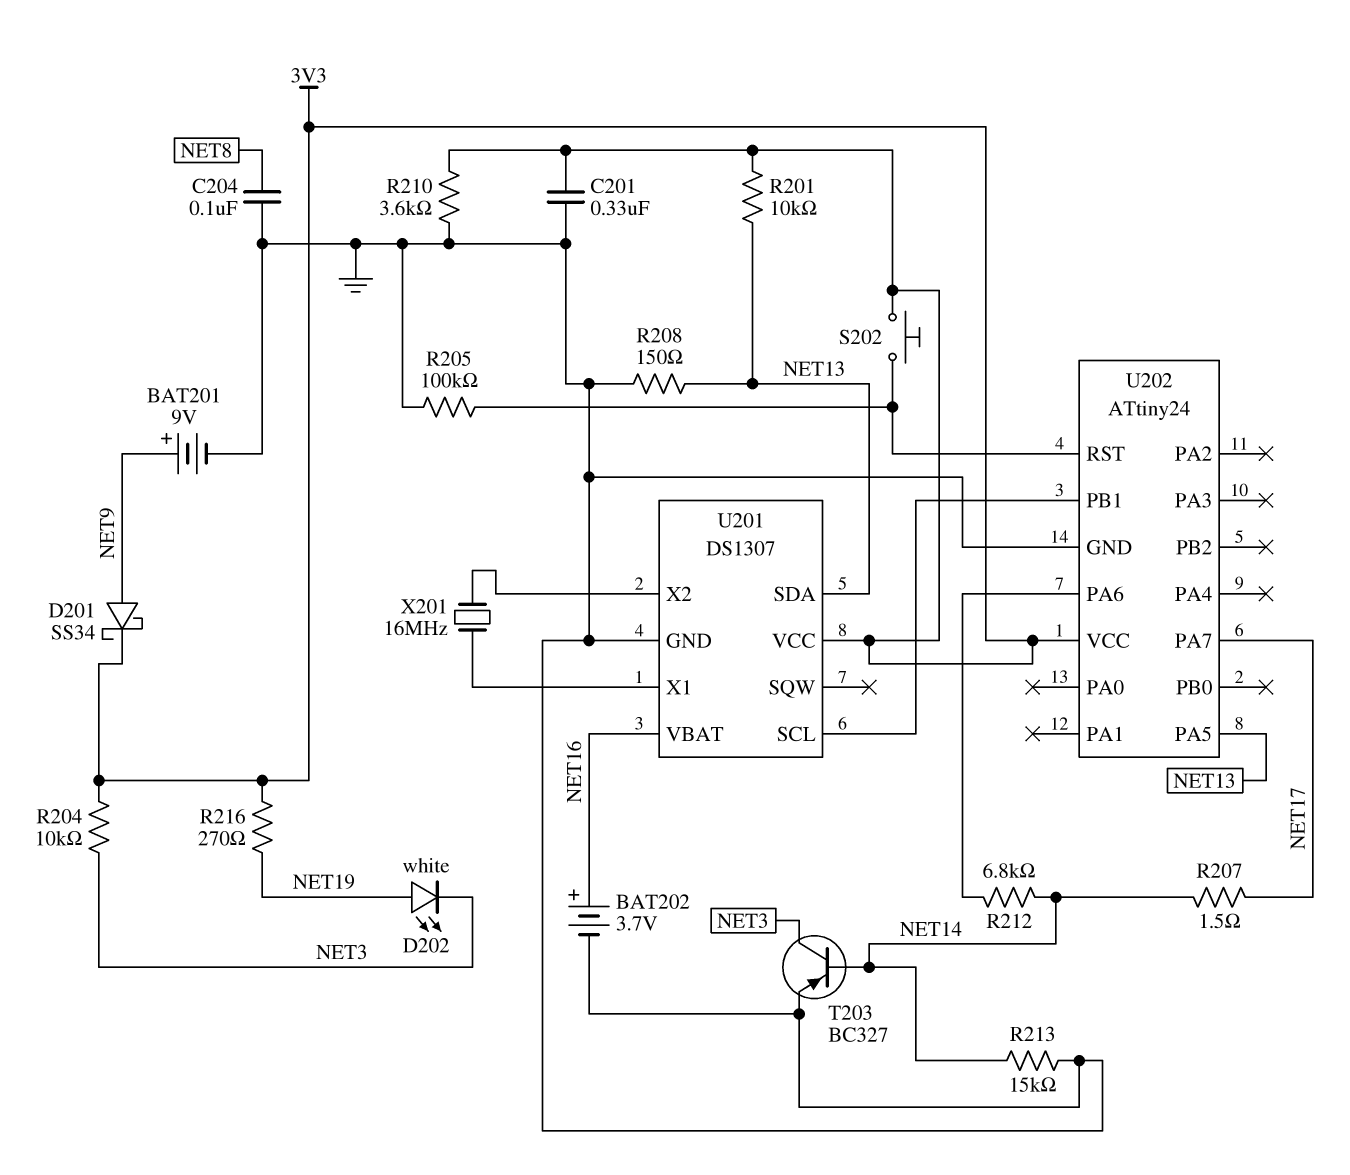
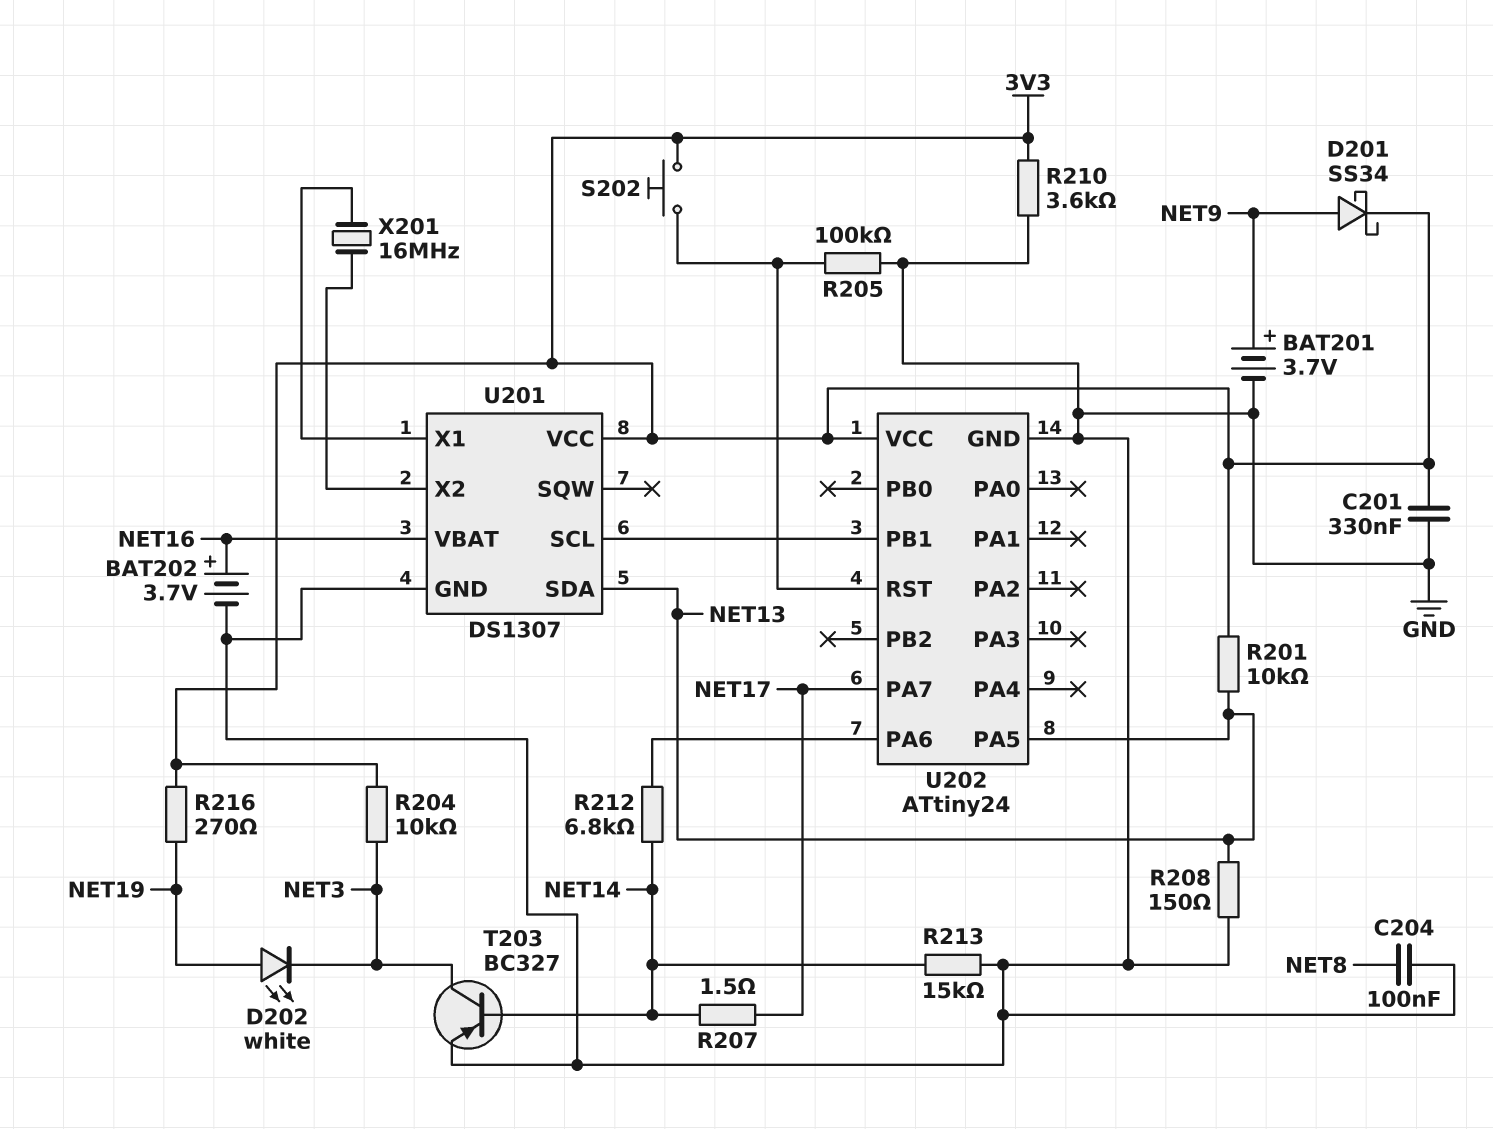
BAT201: 9V (plus NET9, minus GND) -> 3.7V (plus NET9, minus GND)

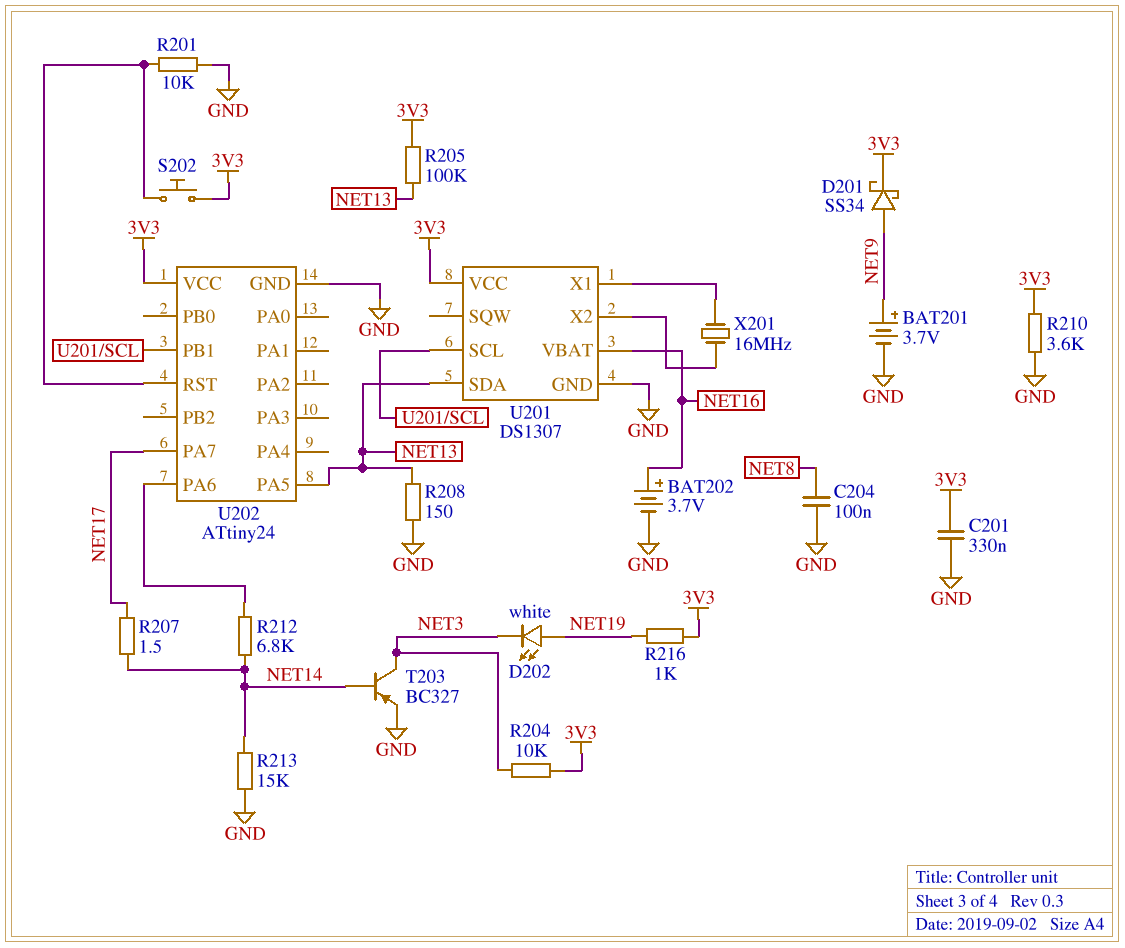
R201: 10k (3V3, NET13) -> 10k (GND, U202/RST)
R205: 100k (GND, U202/RST) -> 100k (3V3, NET13)
R216: 270 (3V3, NET19) -> 1k (3V3, NET19)

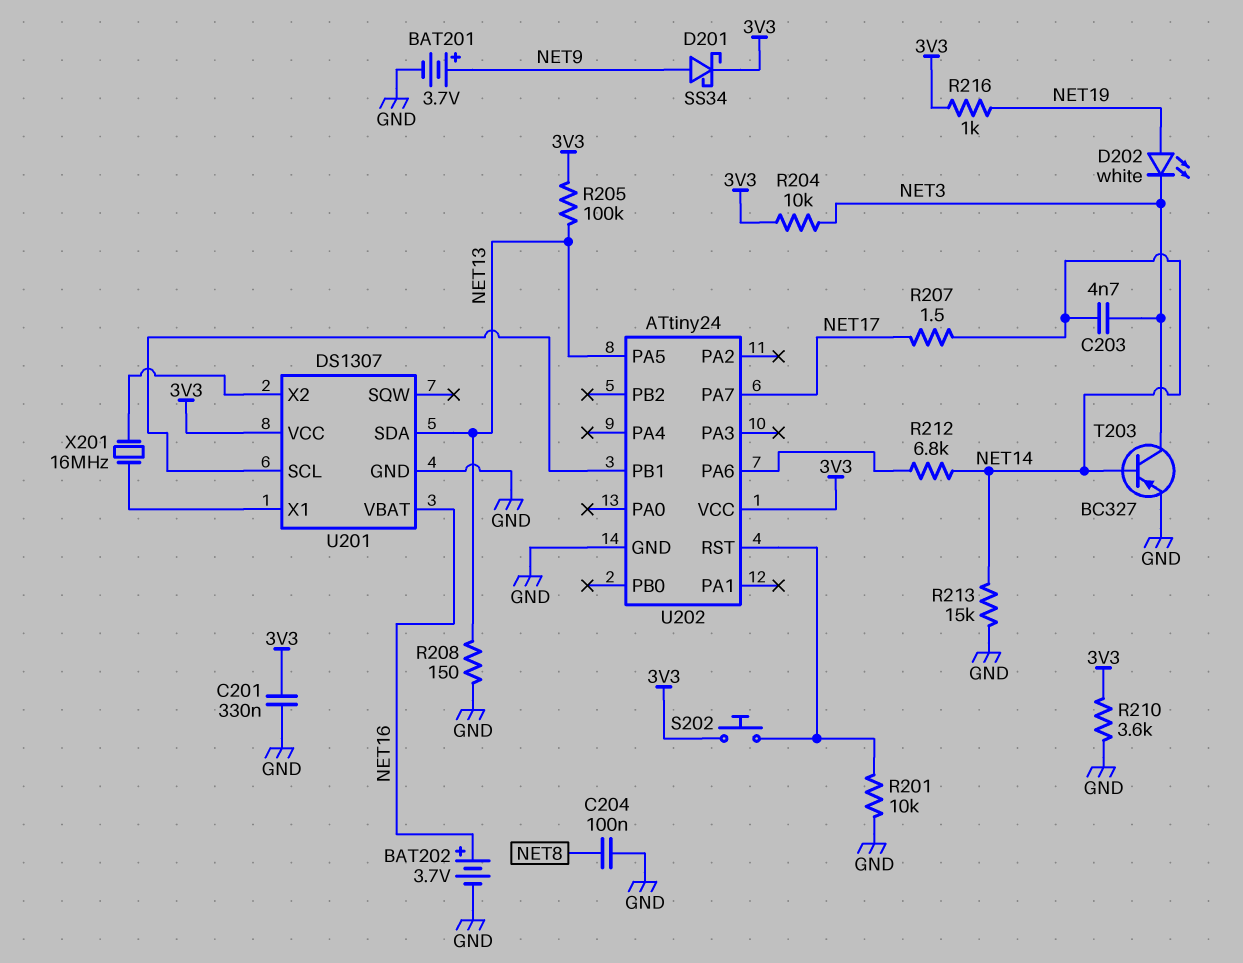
C203: none -> 4.7nF (NET3, NET14)

